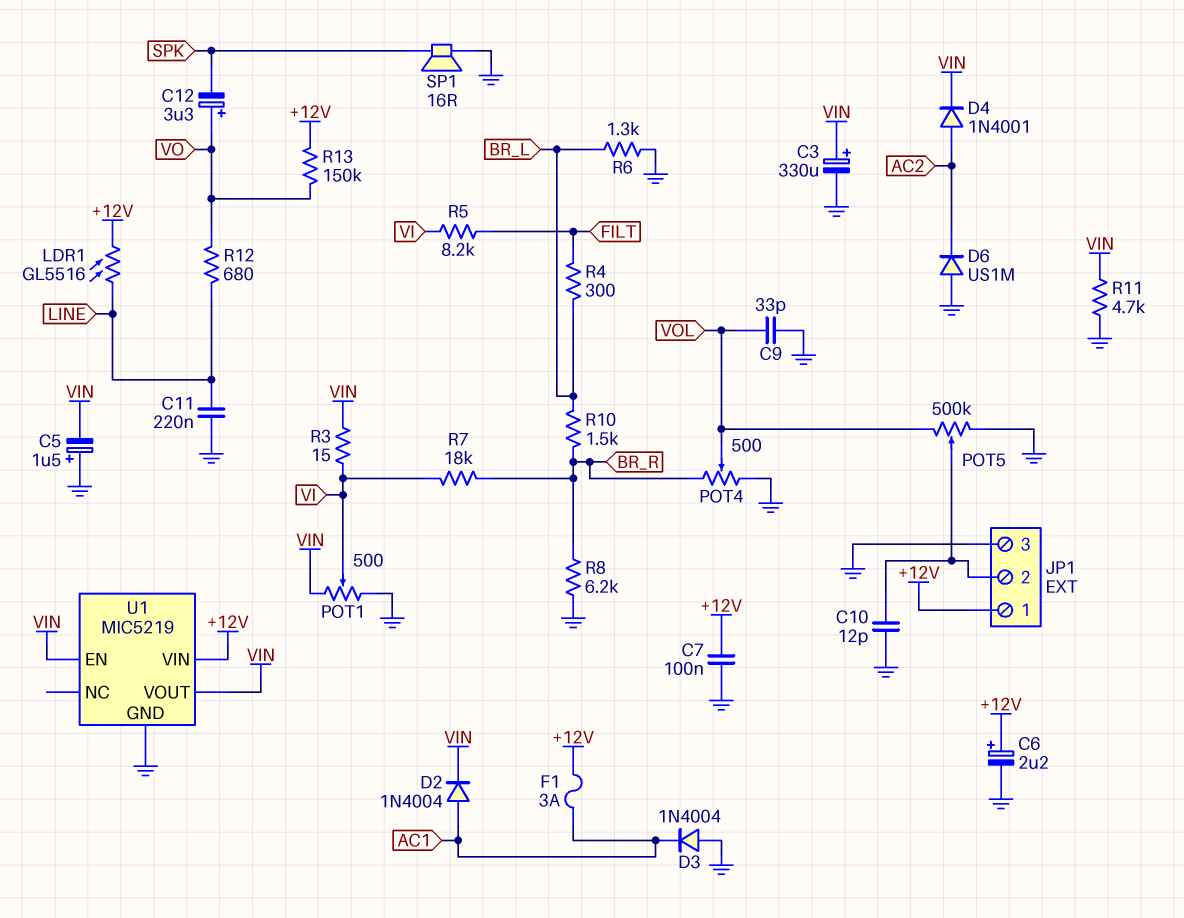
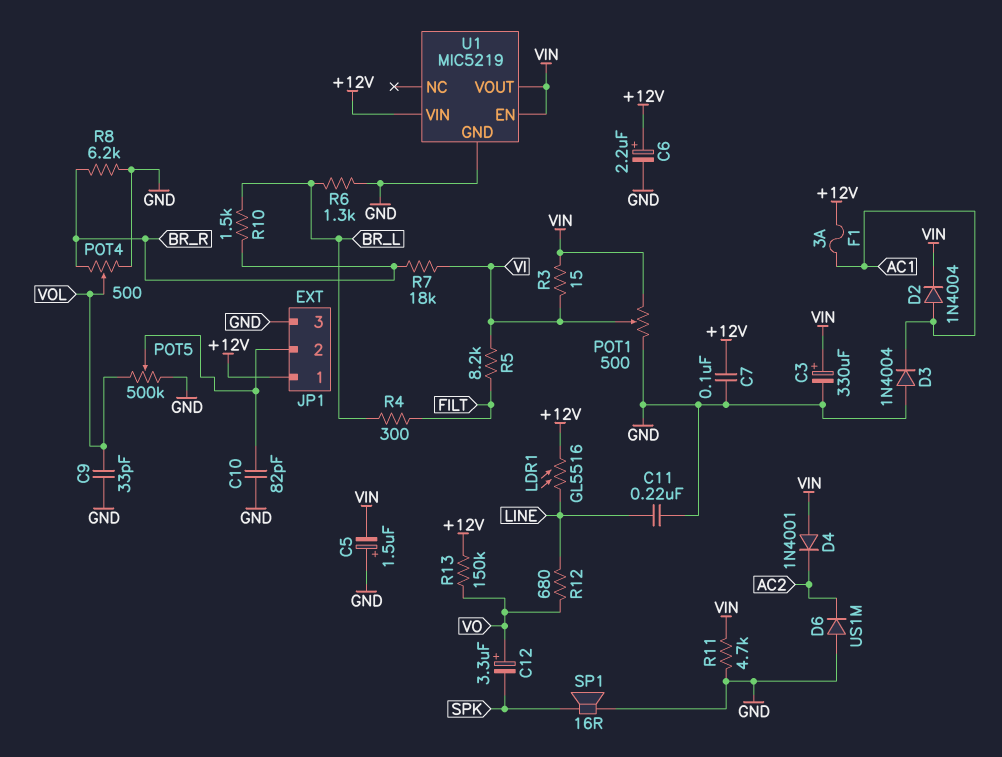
C10: 12pF (GND, JP1/2) -> 82pF (GND, JP1/2)
D4: diode 1N4001 (A AC2, K VIN) -> diode 1N4001 (A VIN, K AC2)

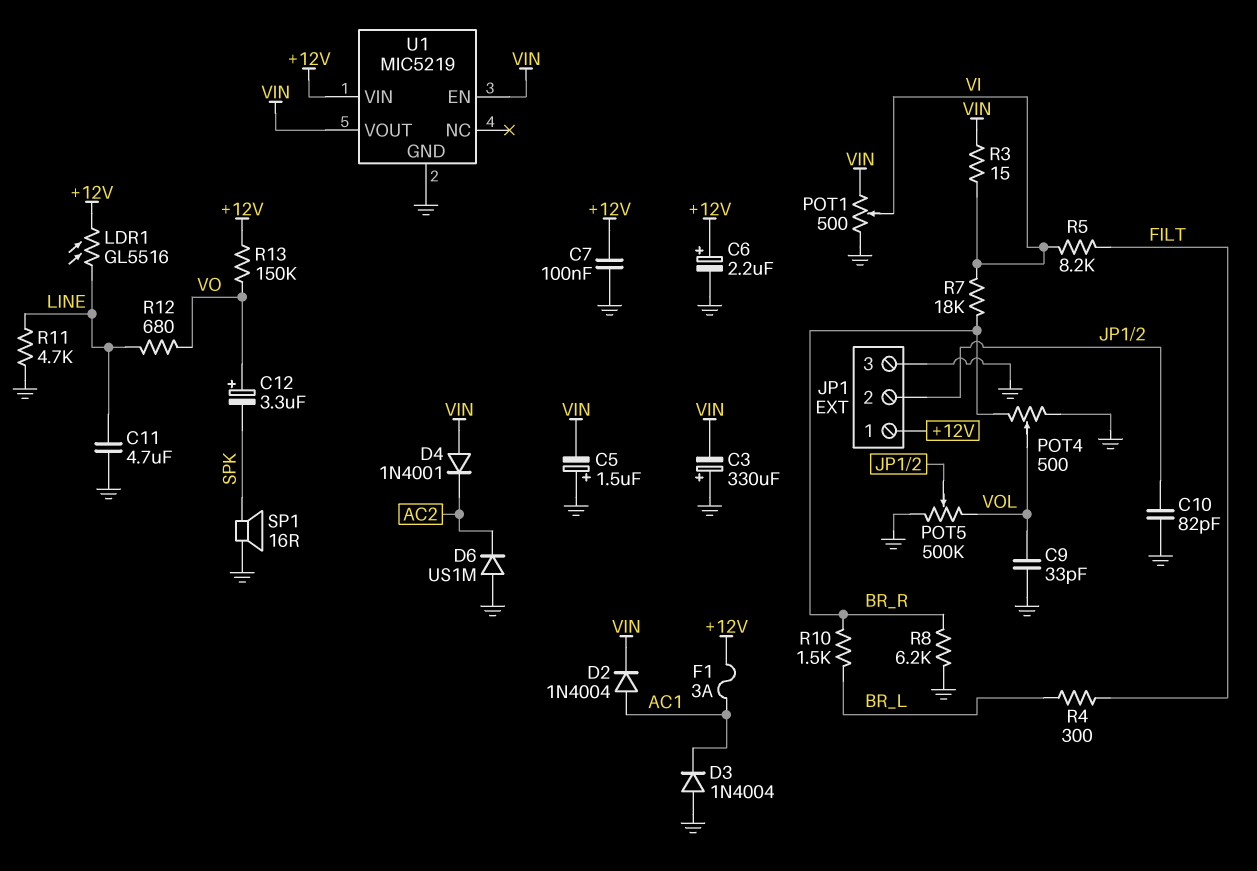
C3: 330uF (plus VIN, minus GND) -> 330uF (plus GND, minus VIN)
C11: 220nF (GND, LINE) -> 4.7uF (GND, LINE)
R6: 1.3k (BR_L, GND) -> none
R11: 4.7k (GND, VIN) -> 4.7k (GND, LINE)

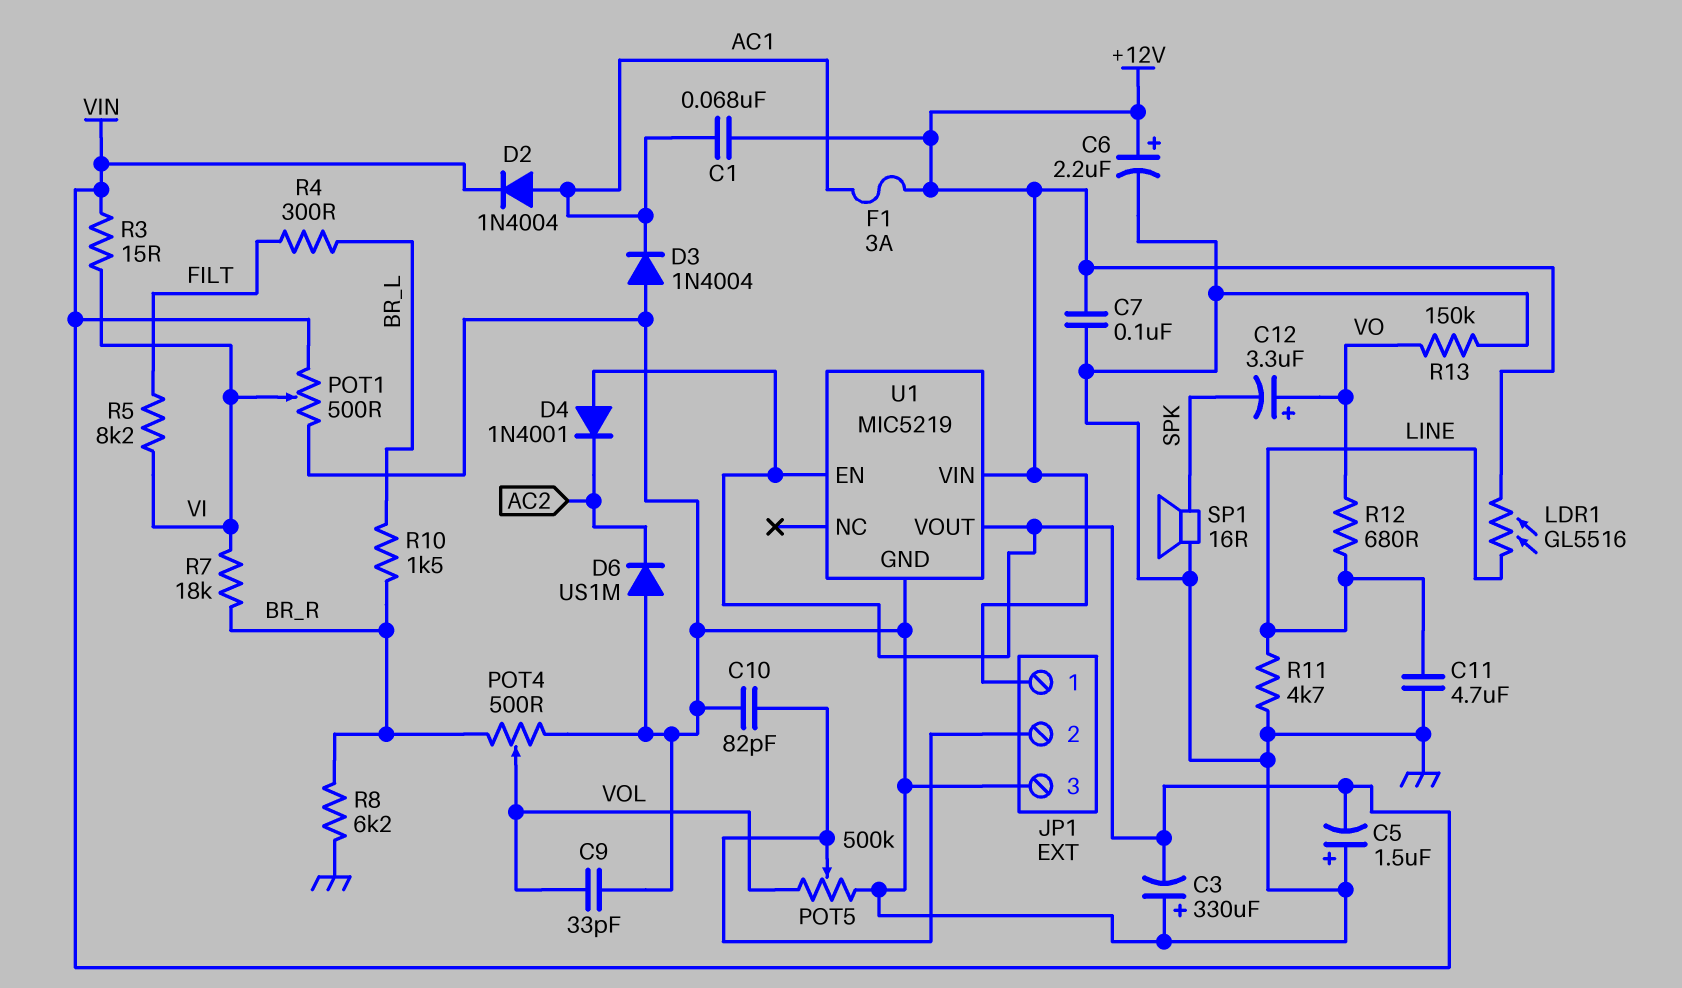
C1: none -> 68nF (+12V, AC1)
R13: 150k (+12V, VO) -> 150k (GND, VO)

